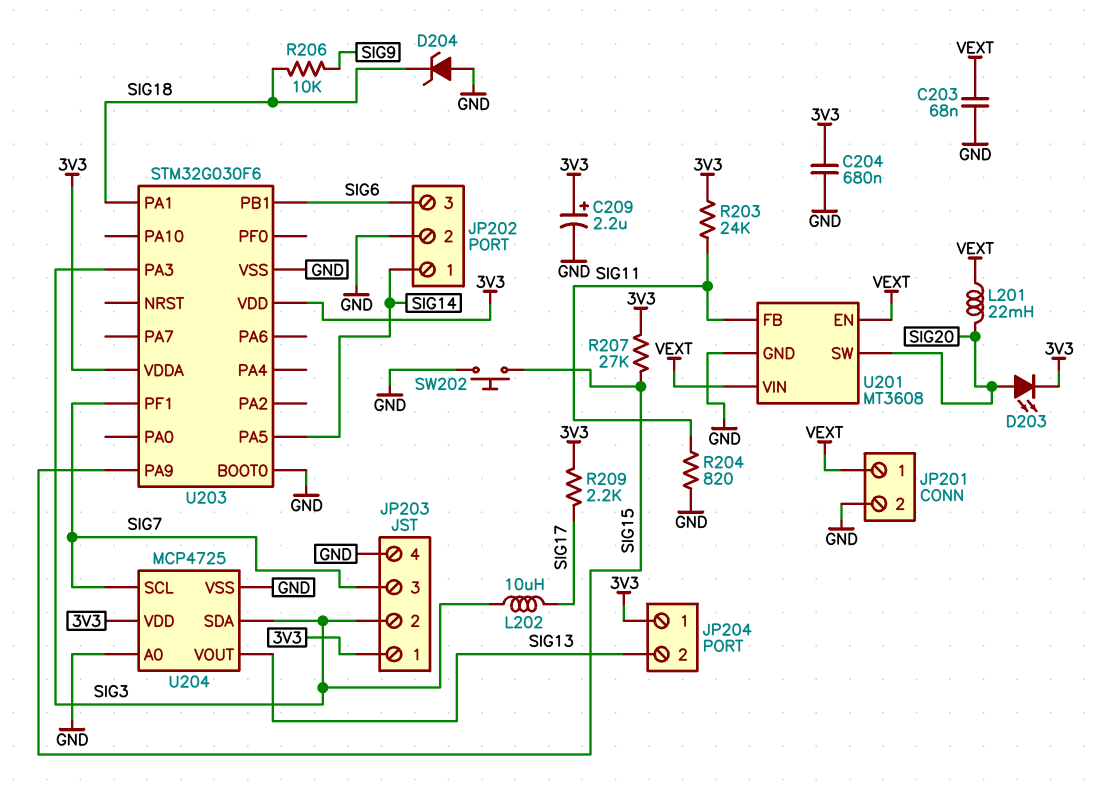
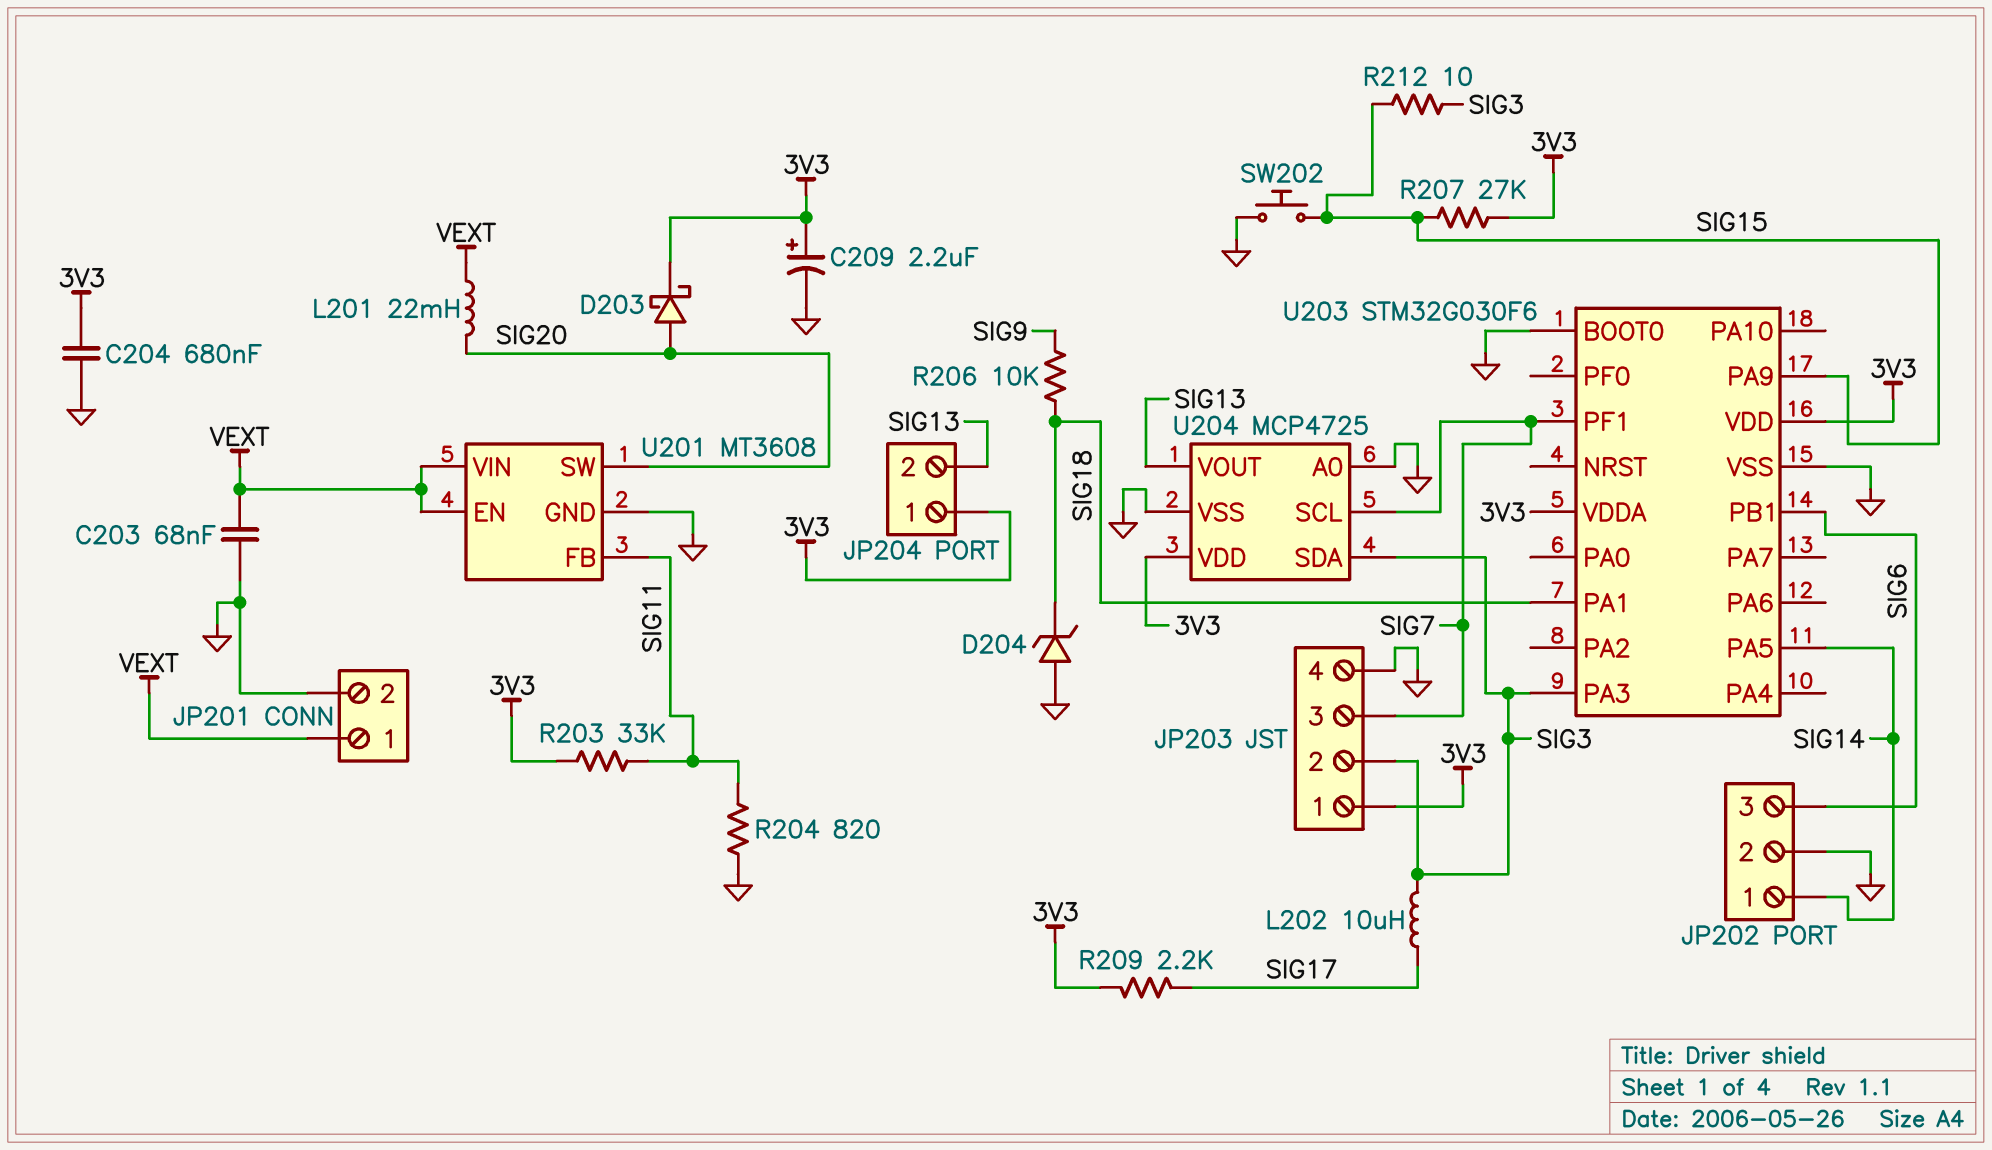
D203: LED (A SIG20, K 3V3) -> schottky (A SIG20, K 3V3)
R203: 24k (3V3, SIG11) -> 33k (3V3, SIG11)
R212: none -> 10 (SIG3, SIG15)

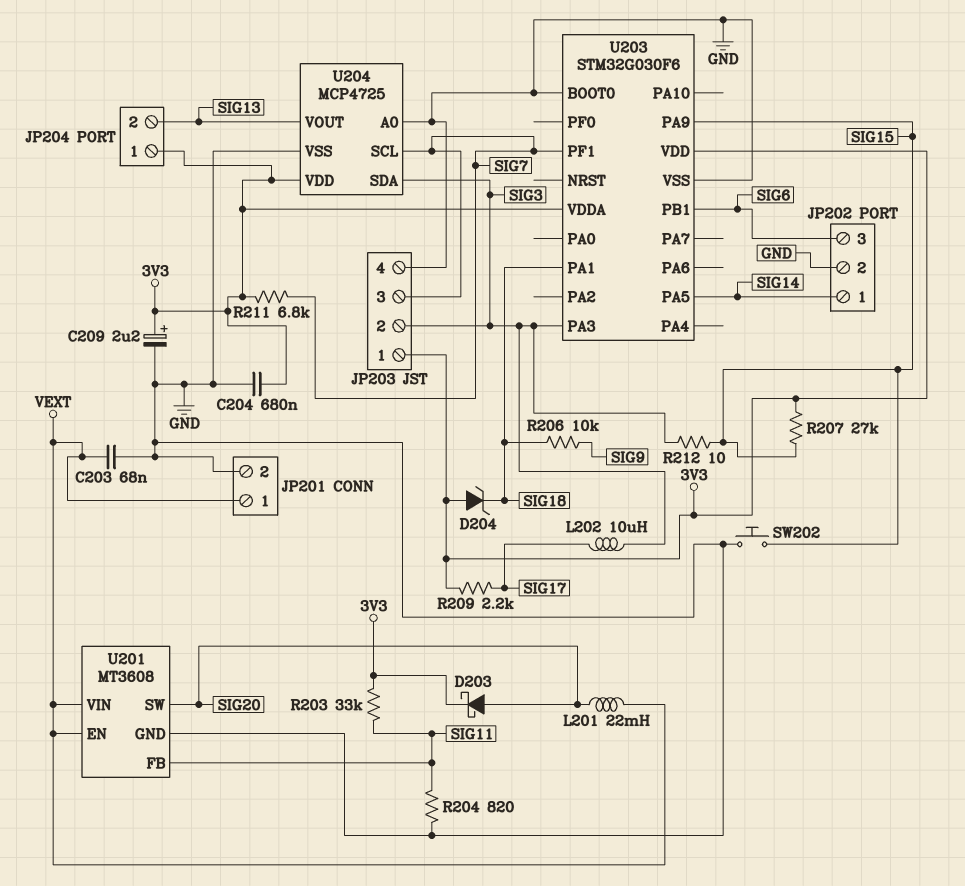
D204: zener (A GND, K SIG18) -> zener (A 3V3, K SIG18)
R211: none -> 6.8k (3V3, SIG7)

